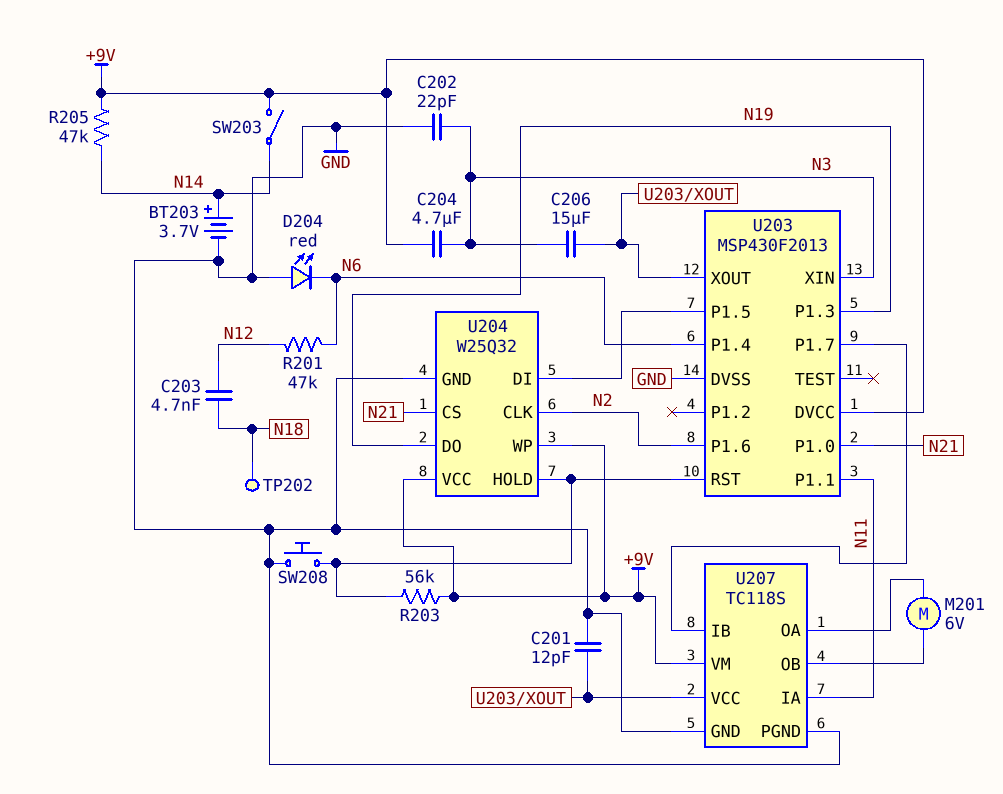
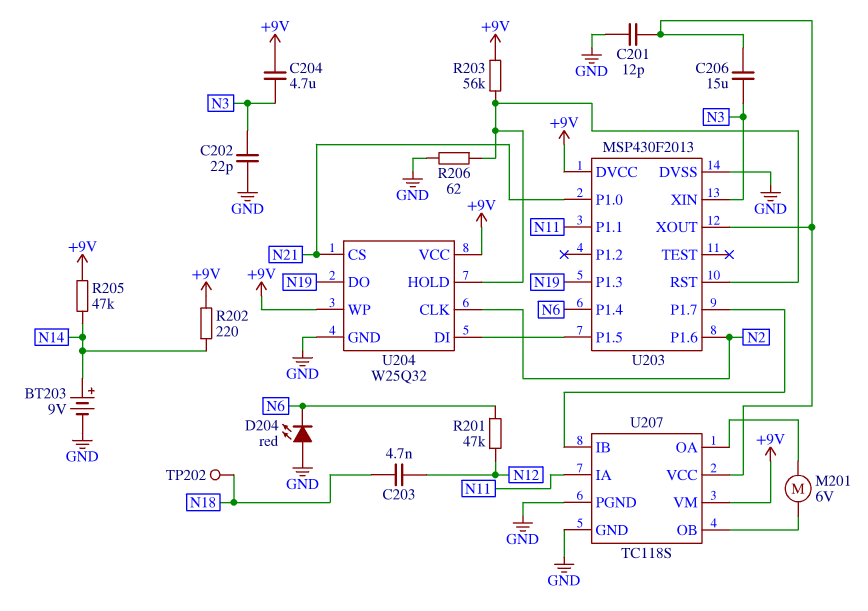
BT203: 3.7V (plus N14, minus GND) -> 9V (plus N14, minus GND)
R202: none -> 220 (+9V, N14)
R206: none -> 62 (GND, U203/RST)
SW203: switch (+9V, N14) -> none
SW208: button (GND, U203/RST) -> none

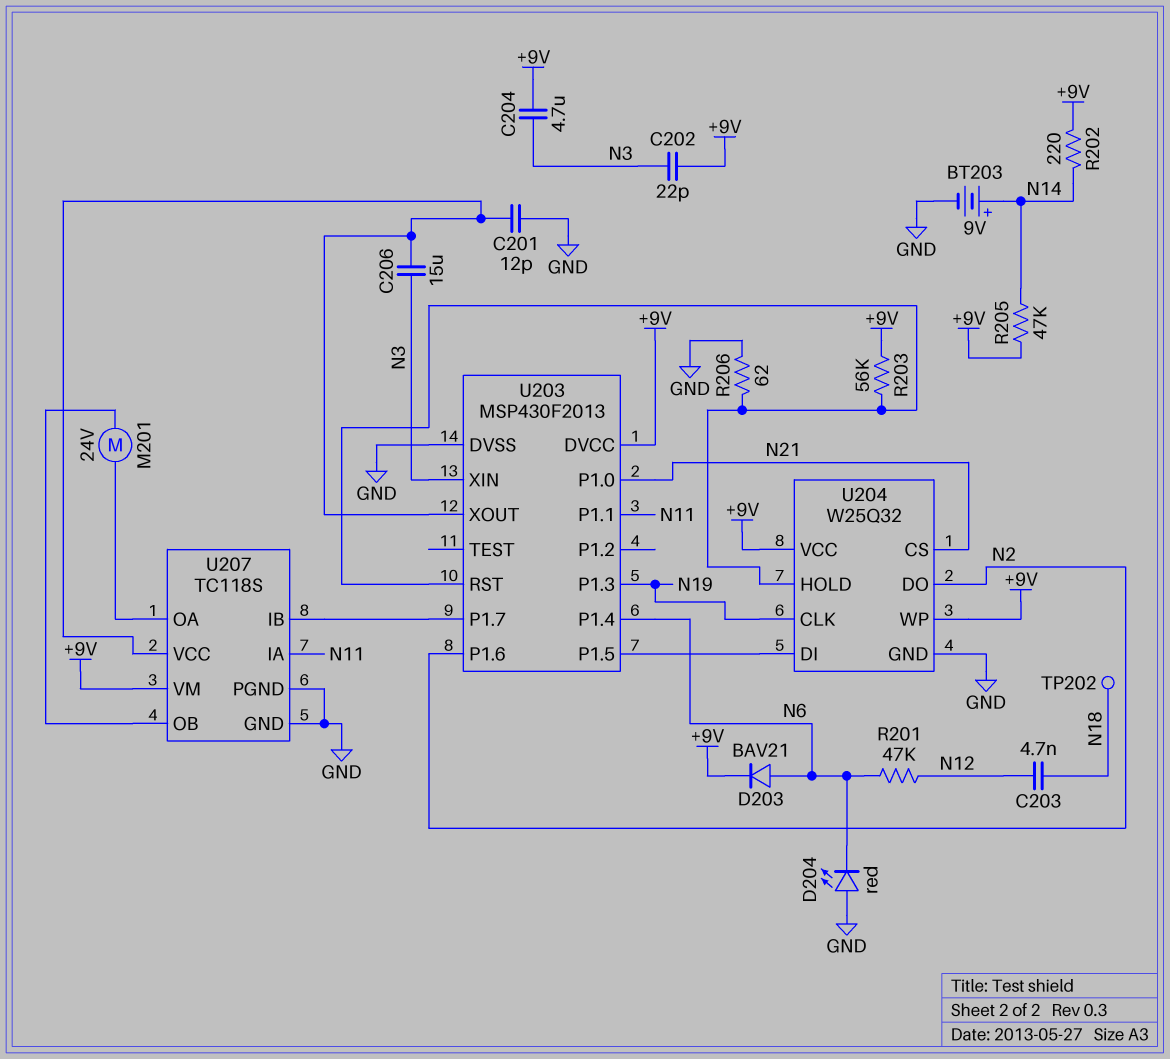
C202: 22pF (GND, N3) -> 22pF (+9V, N3)
D203: none -> diode BAV21 (A N6, K +9V)
M201: motor 6V (U207/OA, U207/OB) -> motor 24V (U207/OA, U207/OB)
U204 pin CLK: N2 -> N19
U204 pin DO: N19 -> N2

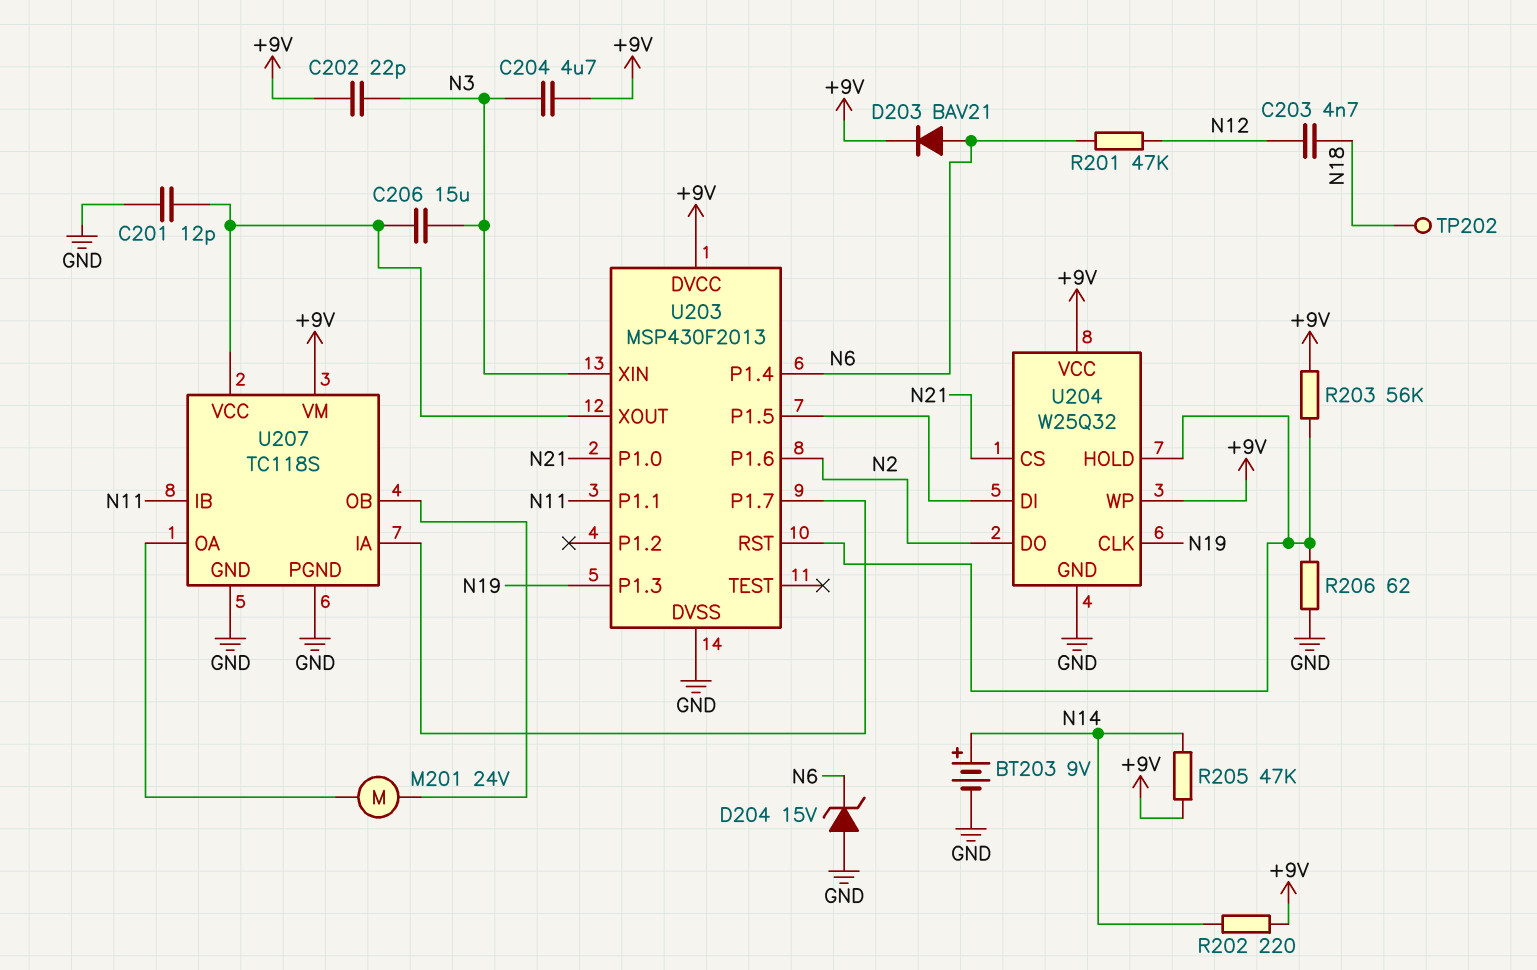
D204: LED red (A GND, K N6) -> zener 15V (A GND, K N6)
U207 pin IA: N11 -> U203/P1.7
U207 pin IB: U203/P1.7 -> N11

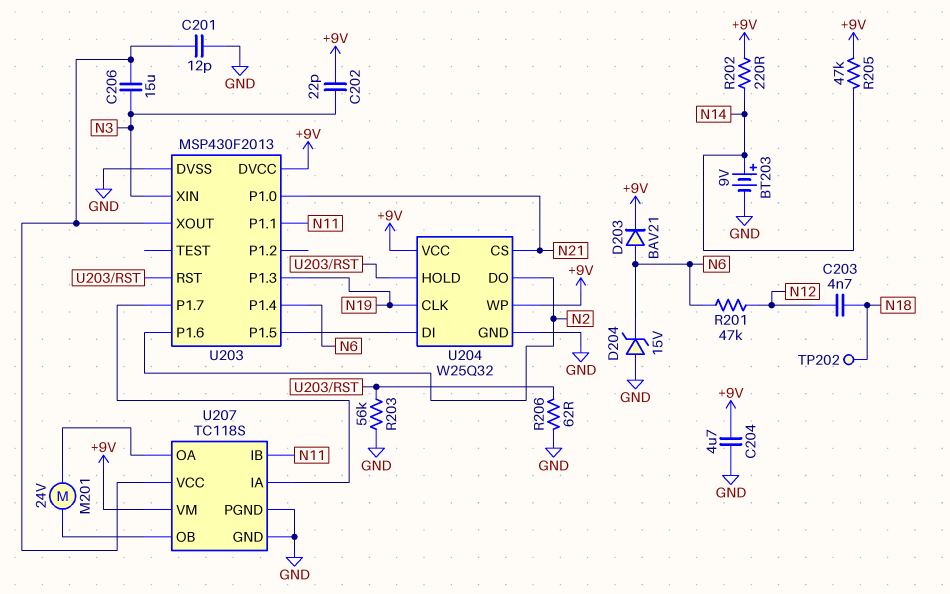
C204: 4.7uF (+9V, N3) -> 4.7uF (+9V, GND)
R203: 56k (+9V, U203/RST) -> 56k (GND, U203/RST)

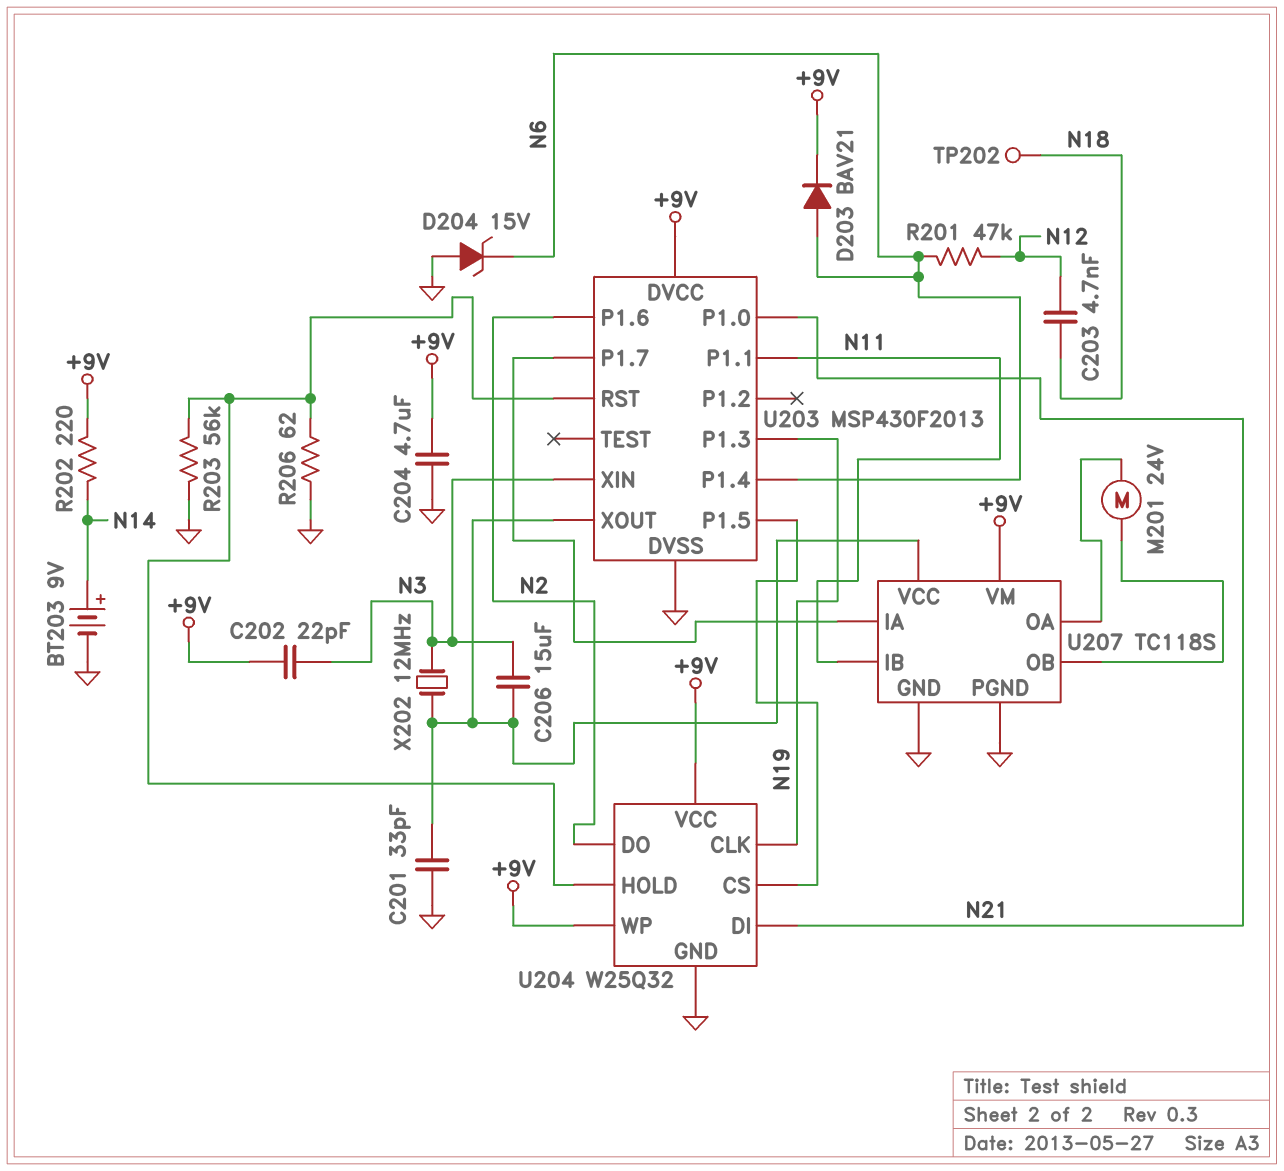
C201: 12pF (GND, U203/XOUT) -> 33pF (GND, U203/XOUT)
R205: 47k (+9V, N14) -> none
U204 pin CS: N21 -> U203/P1.5
U204 pin DI: U203/P1.5 -> N21
X202: none -> 12MHz (N3, U203/XOUT)

